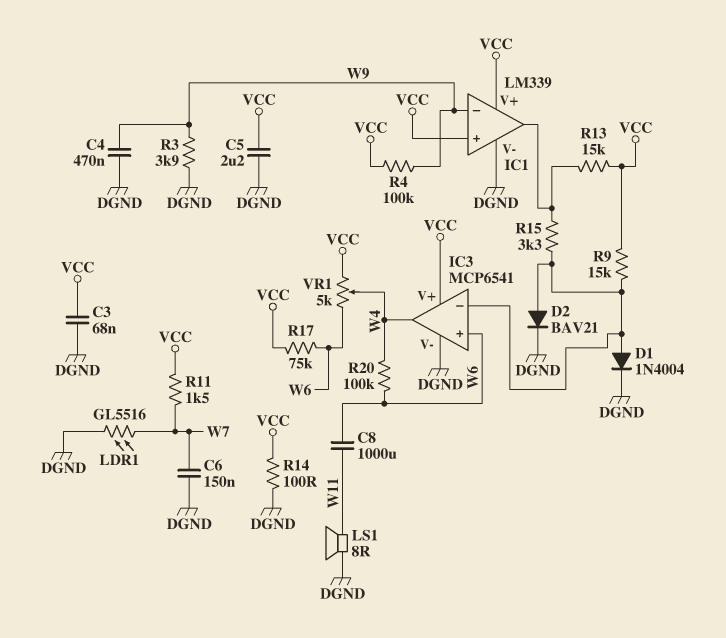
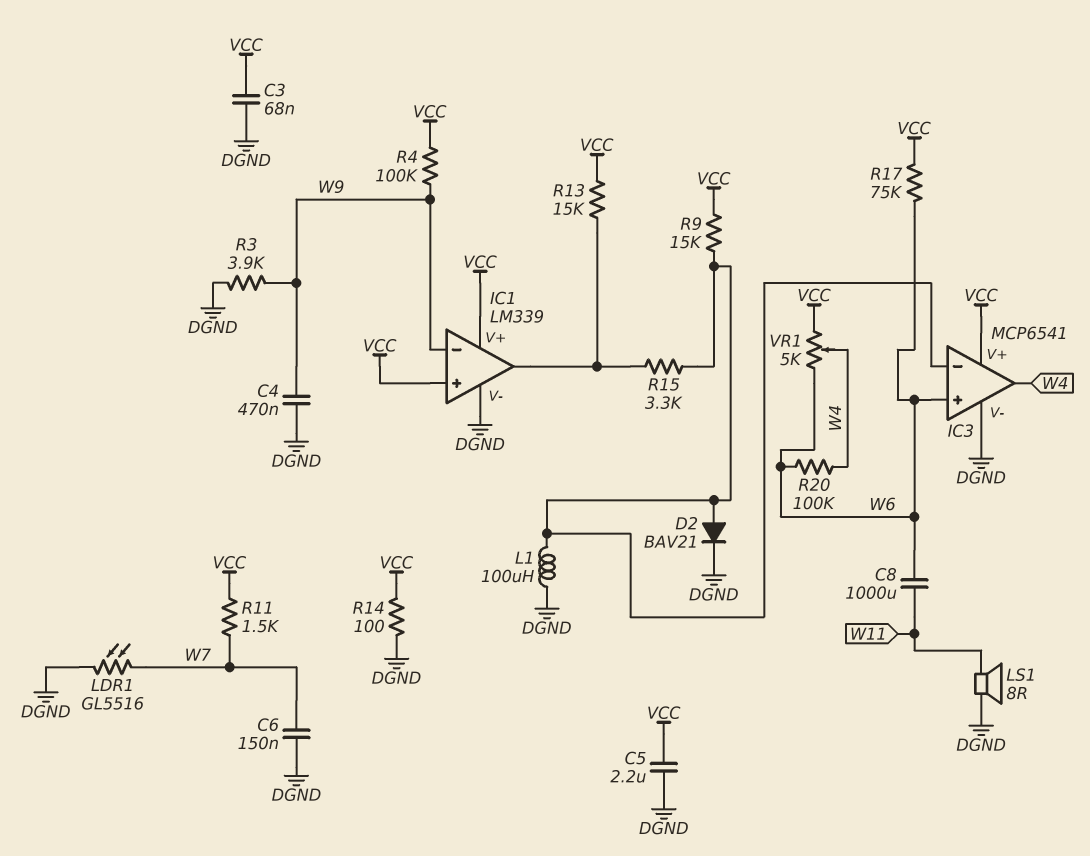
D1: diode 1N4004 (A IC3/in-, K DGND) -> none
L1: none -> 100uH (DGND, IC3/in-)

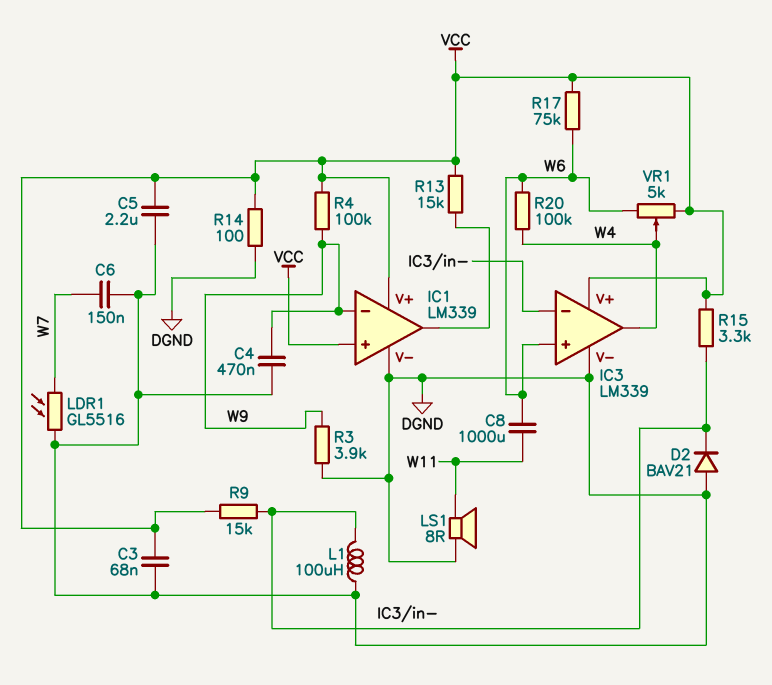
D2: diode BAV21 (A IC3/in-, K DGND) -> diode BAV21 (A DGND, K IC3/in-)
IC3: MCP6541 -> LM339
R11: 1.5k (VCC, W7) -> none
R15: 3.3k (IC1/out, IC3/in-) -> 3.3k (IC3/in-, VCC)

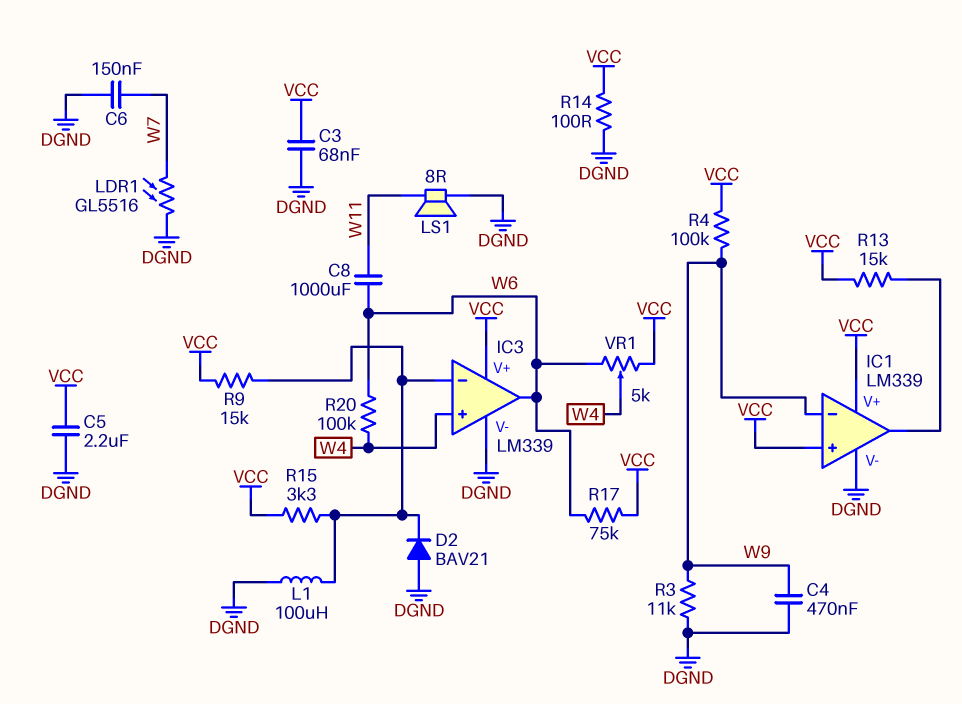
IC3 pin in+: W6 -> W4
IC3 pin out: W4 -> W6
R3: 3.9k (DGND, W9) -> 11k (DGND, W9)

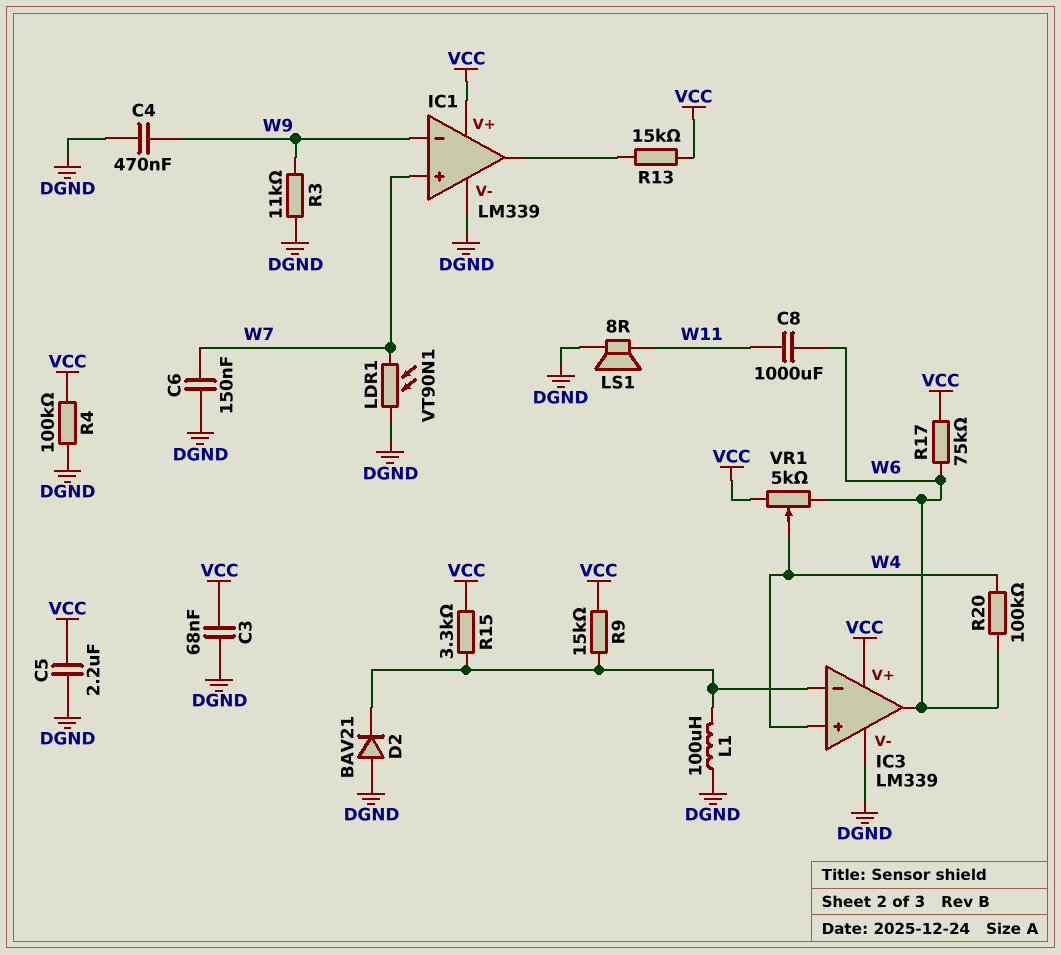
IC1 pin in+: VCC -> W7
LDR1: GL5516 (DGND, W7) -> VT90N1 (DGND, W7)
R4: 100k (VCC, W9) -> 100k (DGND, VCC)
R14: 100 (DGND, VCC) -> none

